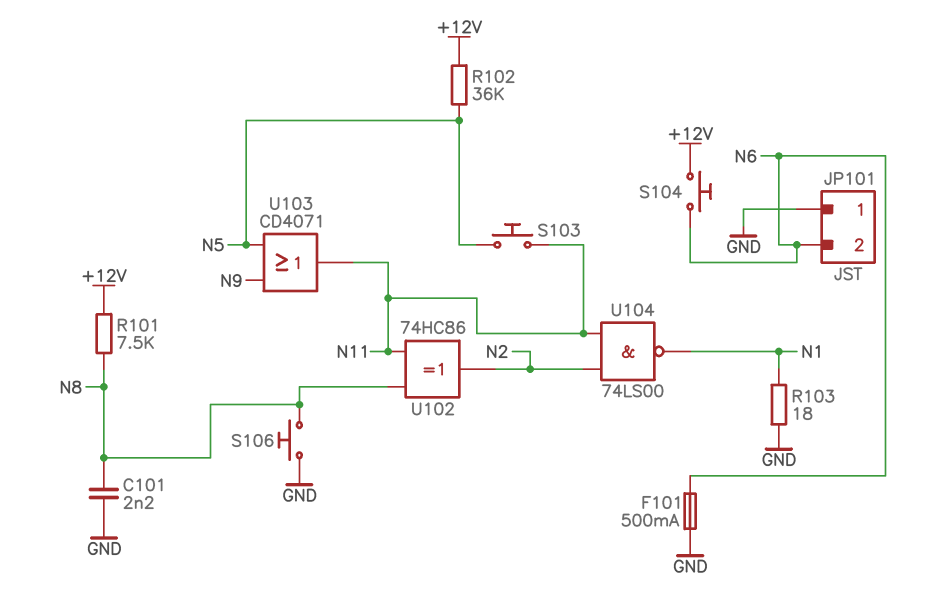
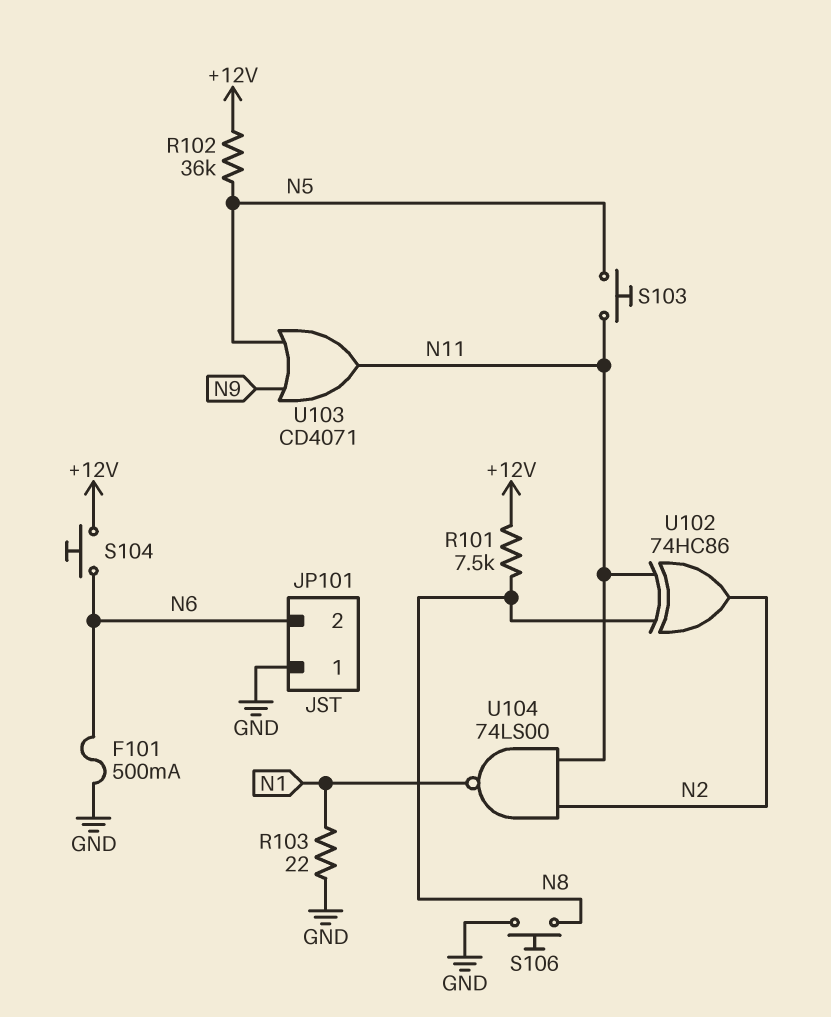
C101: 2.2nF (GND, N8) -> none
R103: 18 (GND, N1) -> 22 (GND, N1)

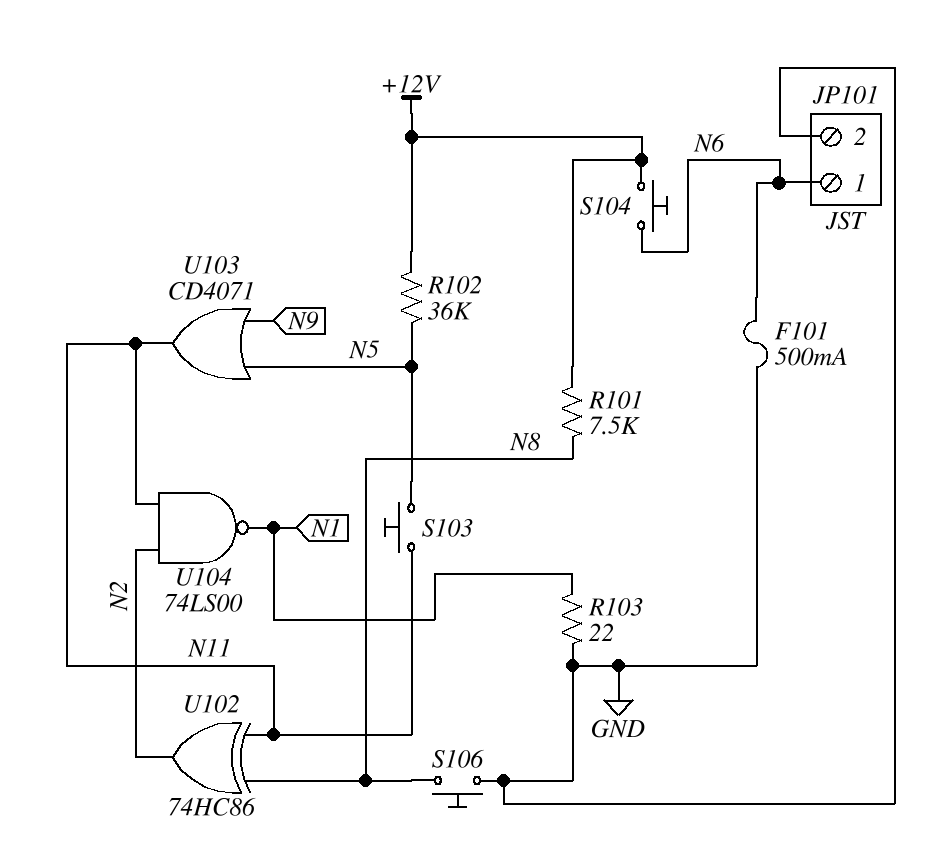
JP101 pin 1: GND -> N6
JP101 pin 2: N6 -> GND

